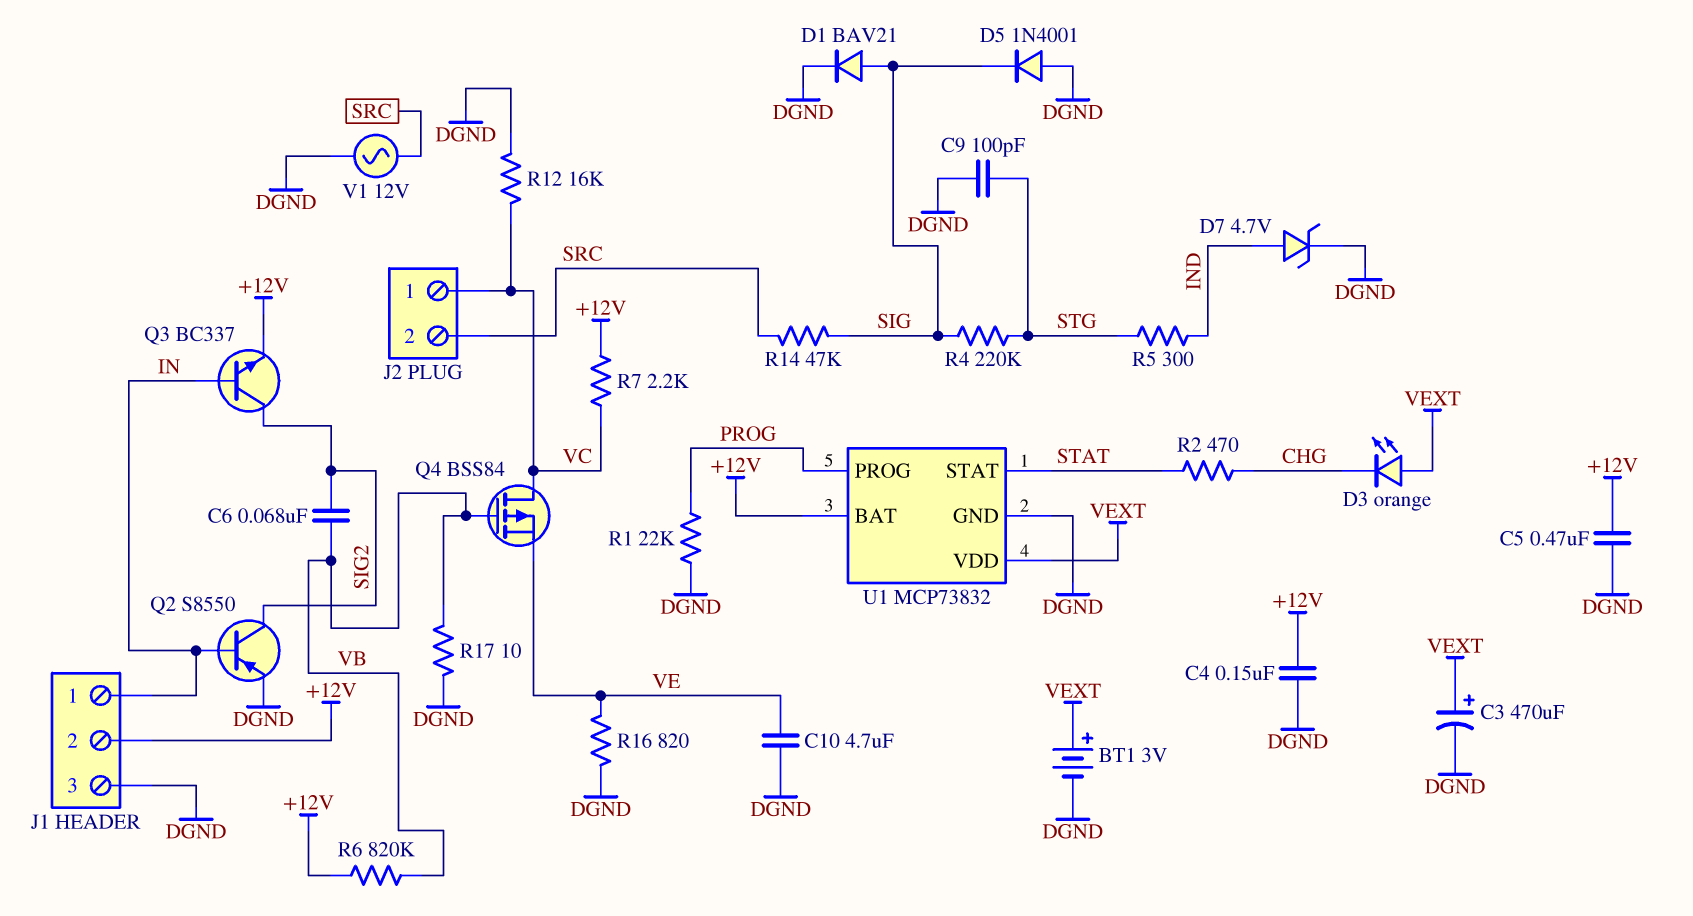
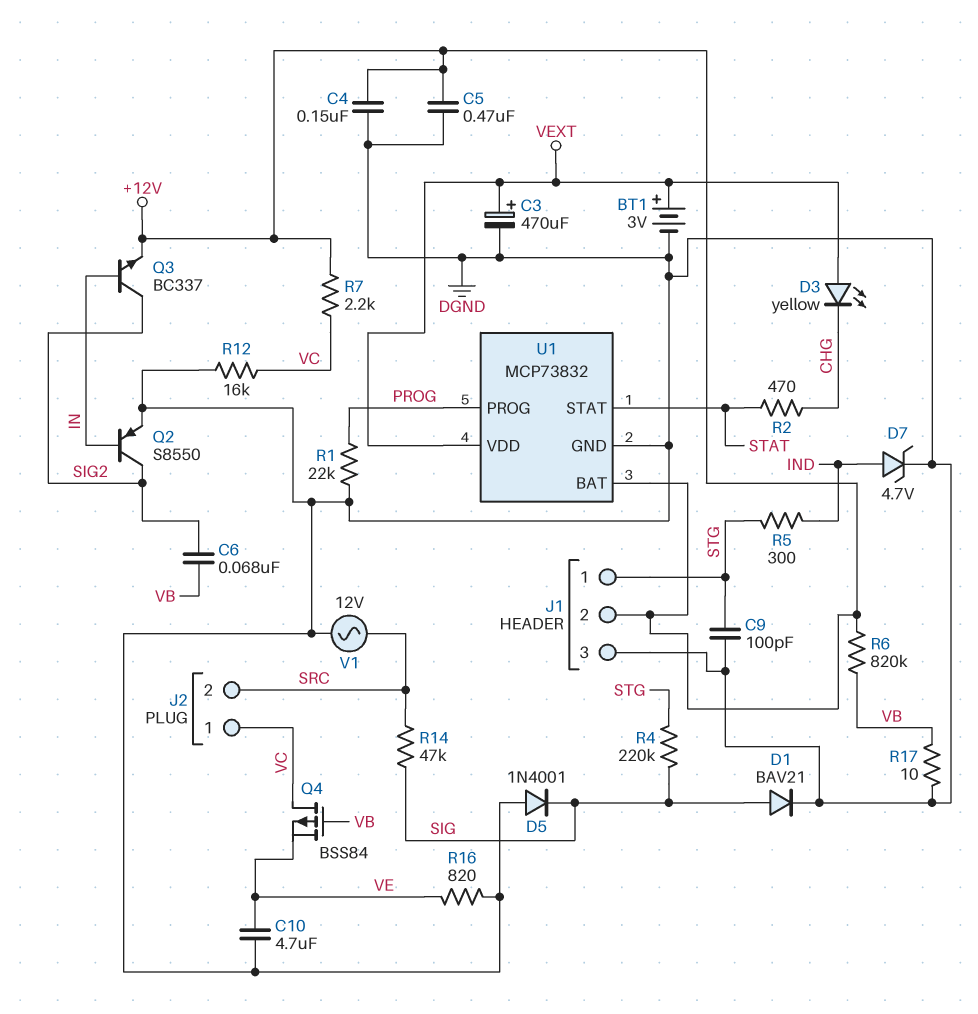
D3: LED orange (A VEXT, K CHG) -> LED yellow (A VEXT, K CHG)
J1 pin 1: IN -> STG

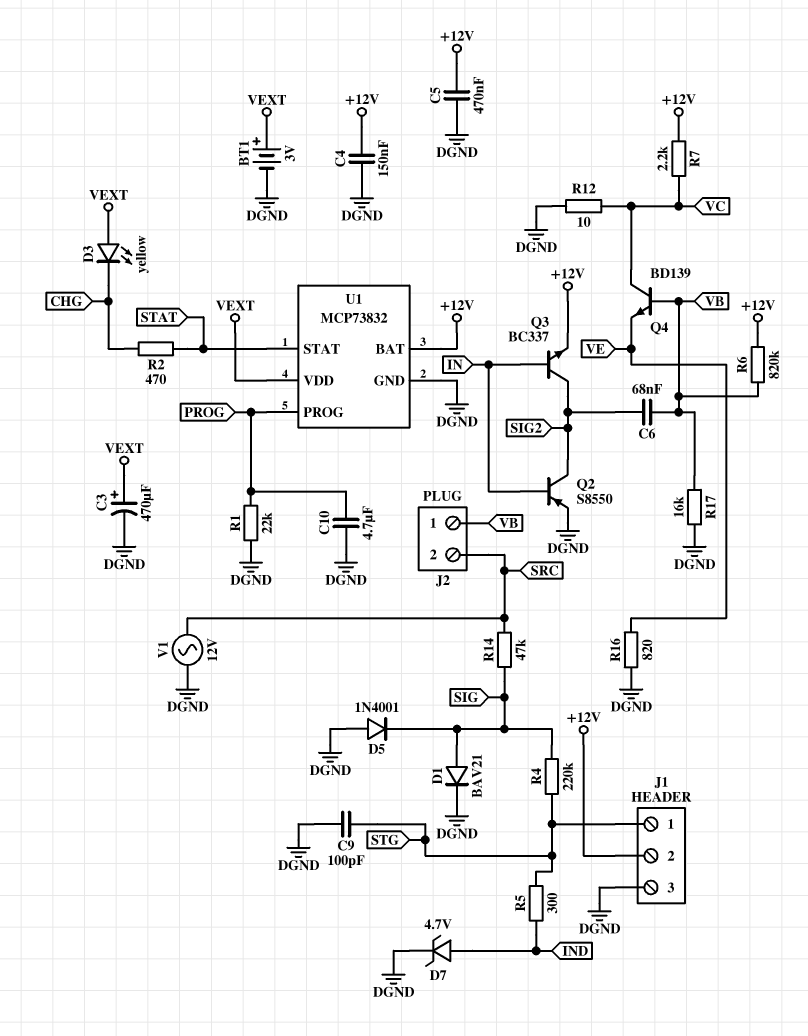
C10: 4.7uF (DGND, VE) -> 4.7uF (DGND, PROG)
J2 pin 1: VC -> VB
Q4: PMOS BSS84 (G VB, D VC, S VE) -> NPN BD139 (B VB, C VC, E VE)
R12: 16k (DGND, VC) -> 10 (DGND, VC)
R17: 10 (DGND, VB) -> 16k (DGND, VB)

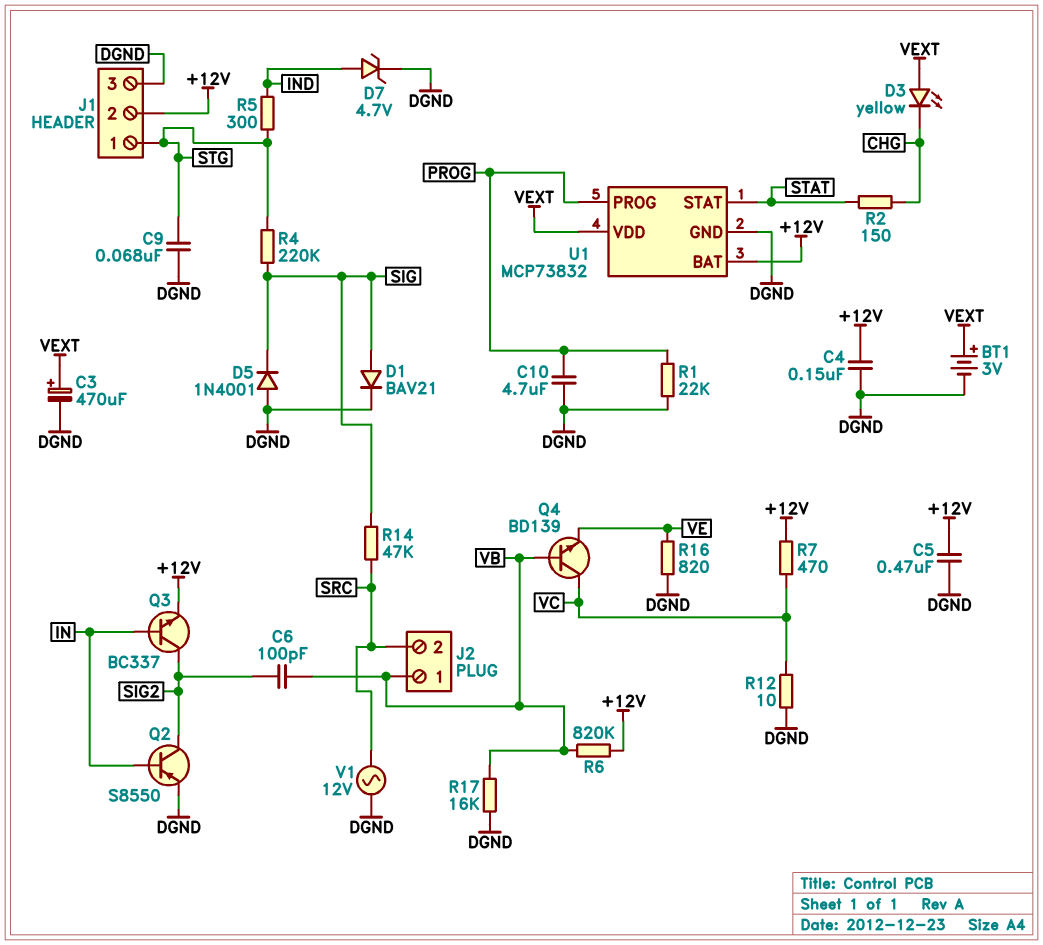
C6: 68nF (SIG2, VB) -> 100pF (SIG2, VB)
C9: 100pF (DGND, STG) -> 68nF (DGND, STG)
R2: 470 (CHG, STAT) -> 150 (CHG, STAT)
R7: 2.2k (+12V, VC) -> 470 (+12V, VC)

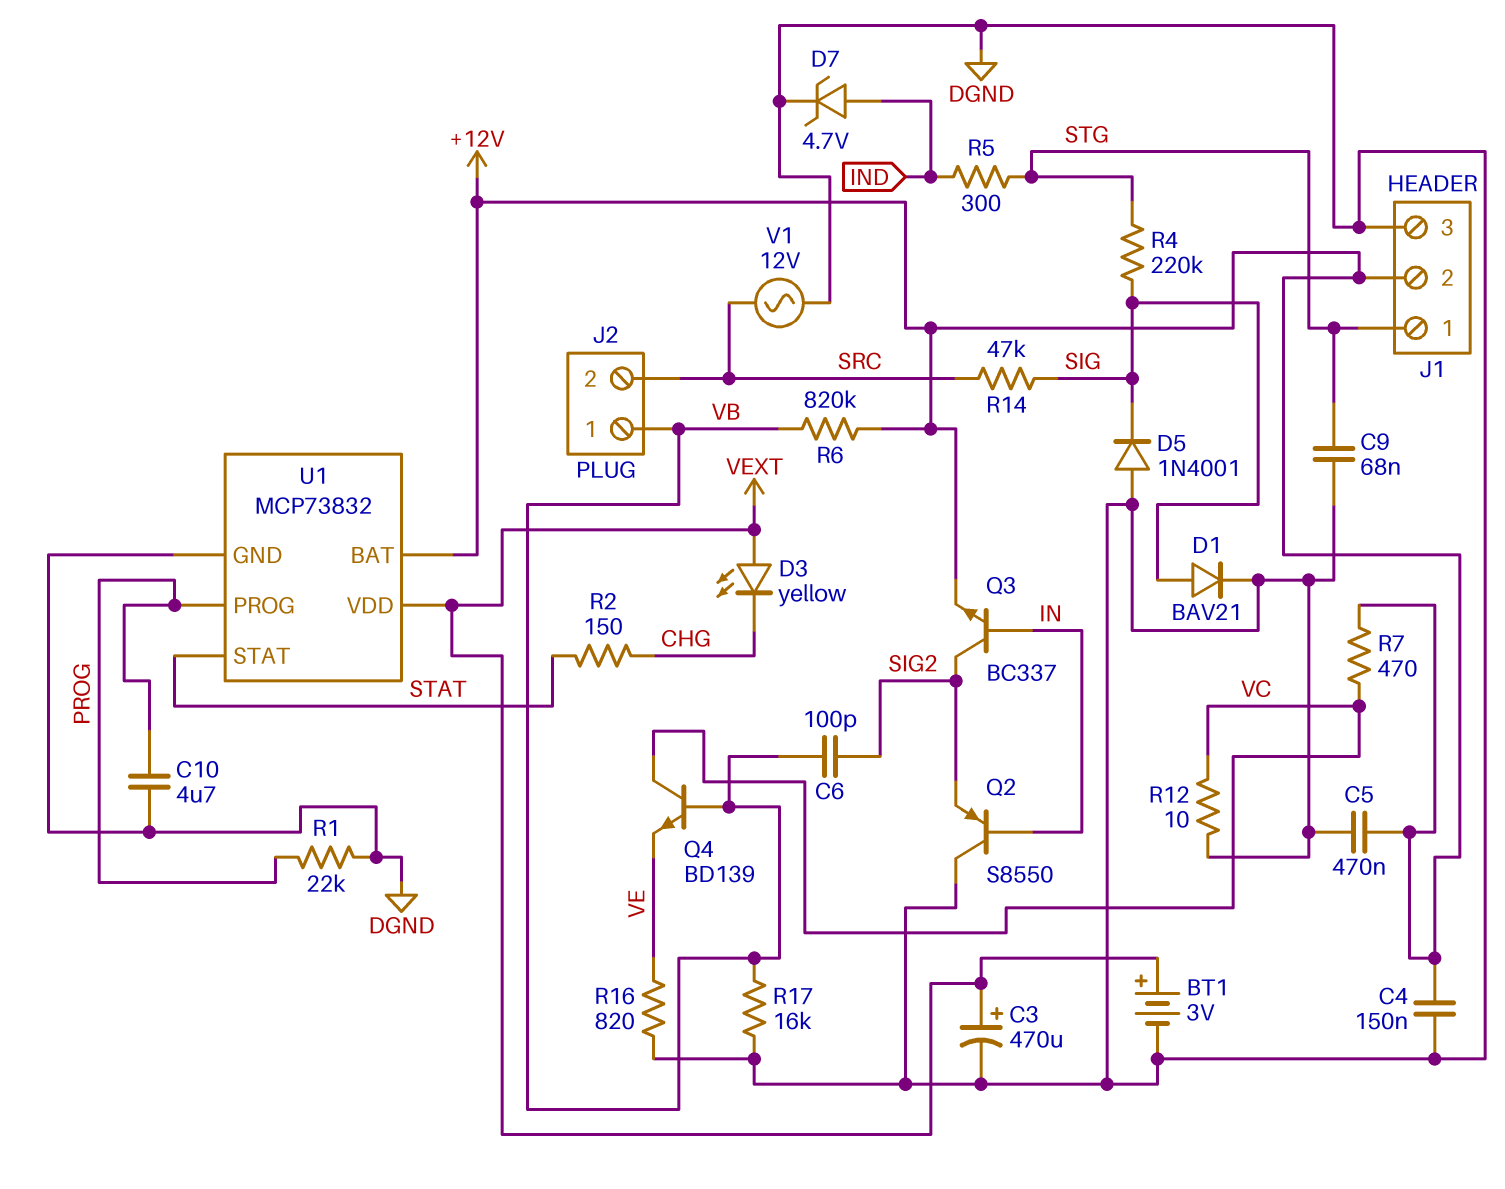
Q2: PNP S8550 (B IN, C SIG2, E DGND) -> PNP S8550 (B IN, C DGND, E SIG2)

